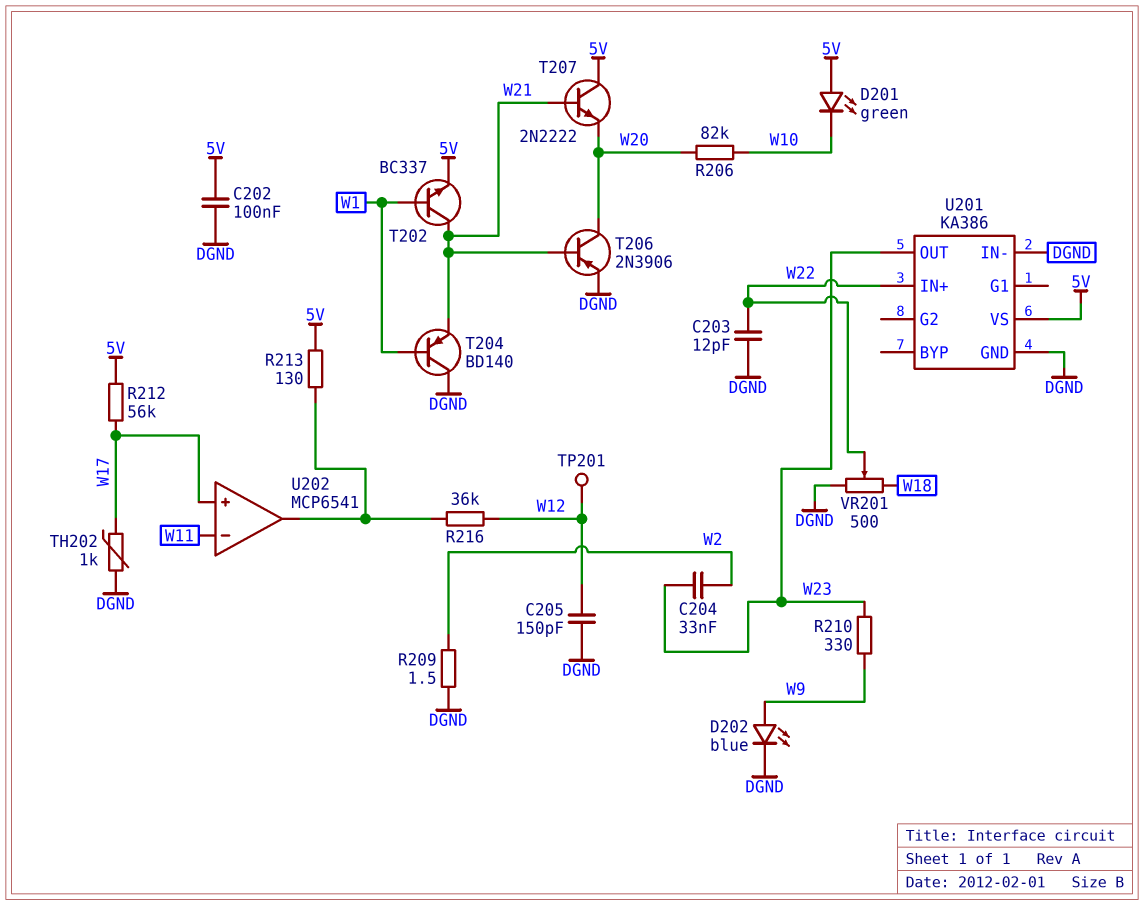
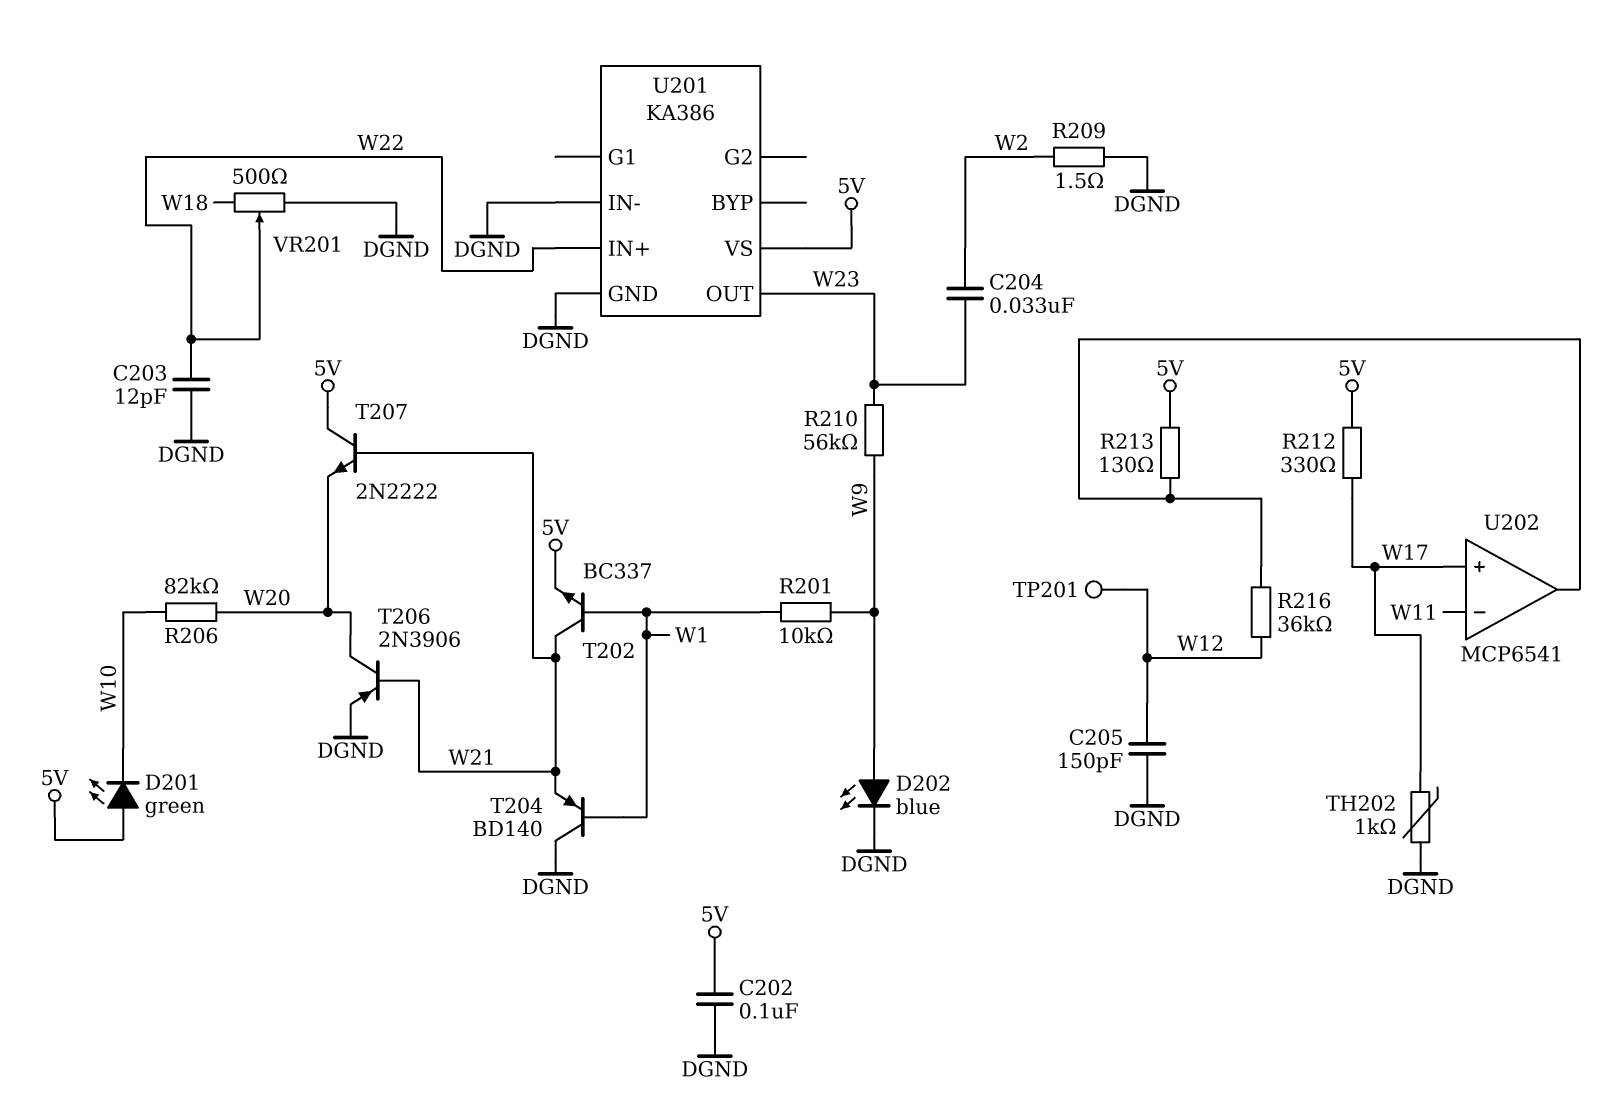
R201: none -> 10k (W1, W9)
R210: 330 (W9, W23) -> 56k (W9, W23)
R212: 56k (5V, W17) -> 330 (5V, W17)

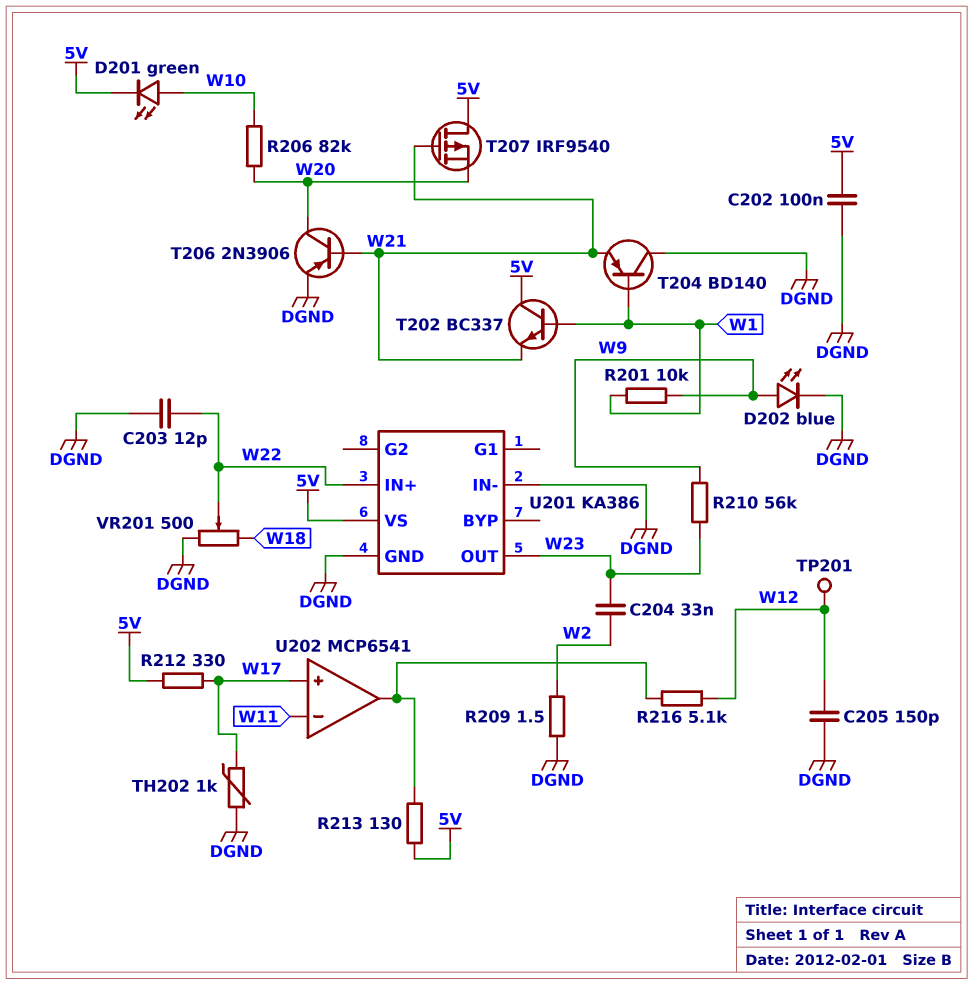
D201: LED green (A 5V, K W10) -> LED green (A W10, K 5V)
R216: 36k (U202/out, W12) -> 5.1k (U202/out, W12)
T202: NPN BC337 (B W1, C W21, E 5V) -> NPN BC337 (B W1, C 5V, E W21)
T207: NPN 2N2222 (B W21, C 5V, E W20) -> PMOS IRF9540 (G W21, D 5V, S W20)

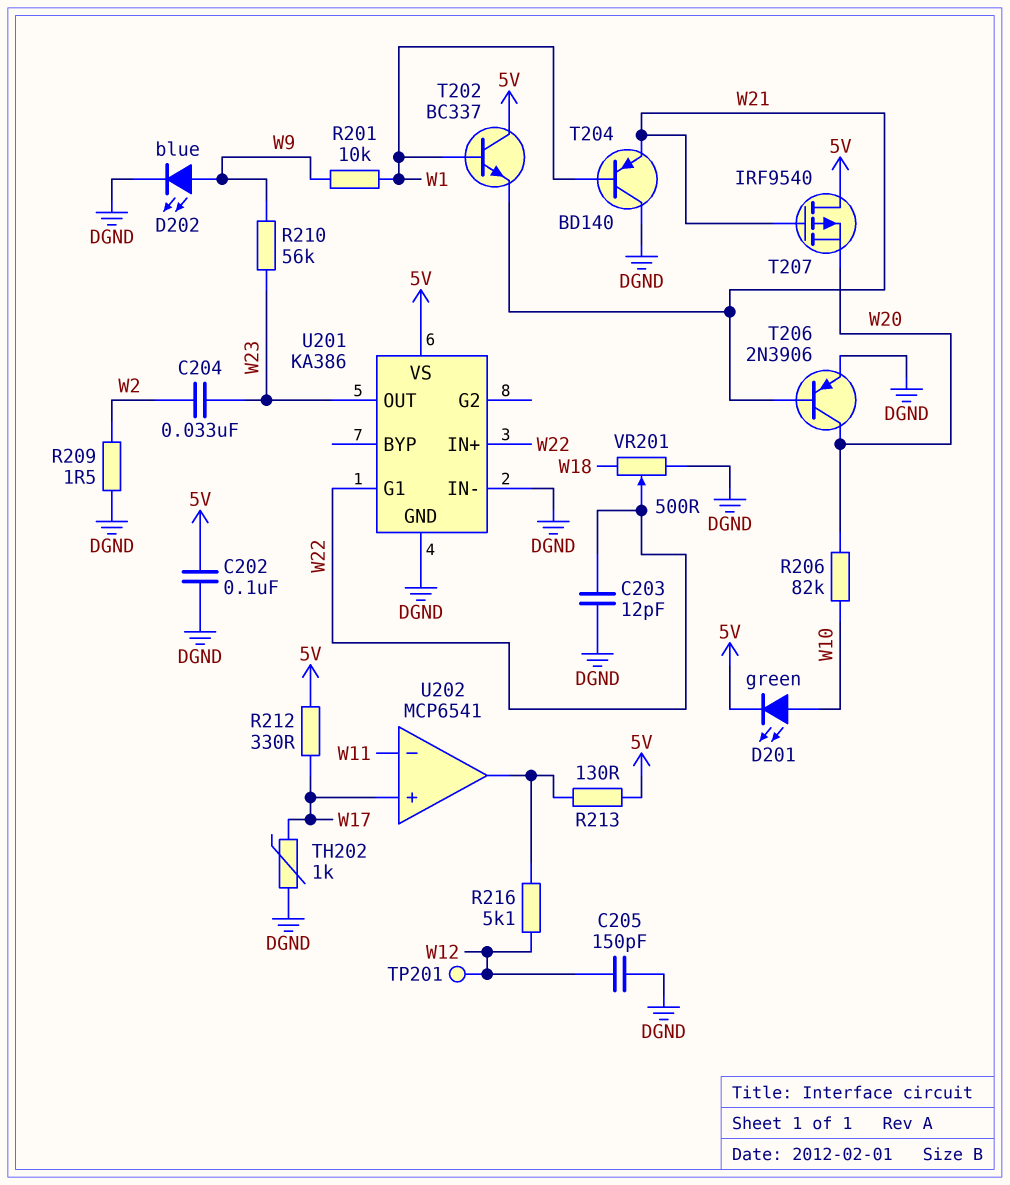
U201 pin G1: none -> W22

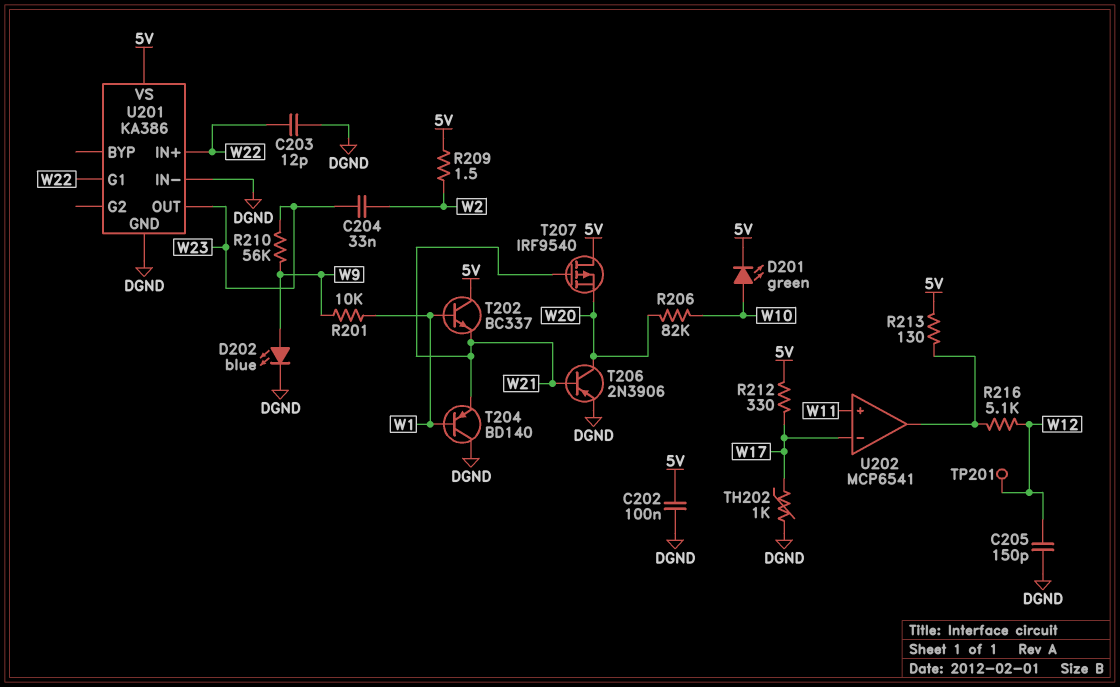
R209: 1.5 (DGND, W2) -> 1.5 (5V, W2)
U202 pin in+: W17 -> W11
U202 pin in-: W11 -> W17
VR201: 500 (DGND, W18, wiper W22) -> none

